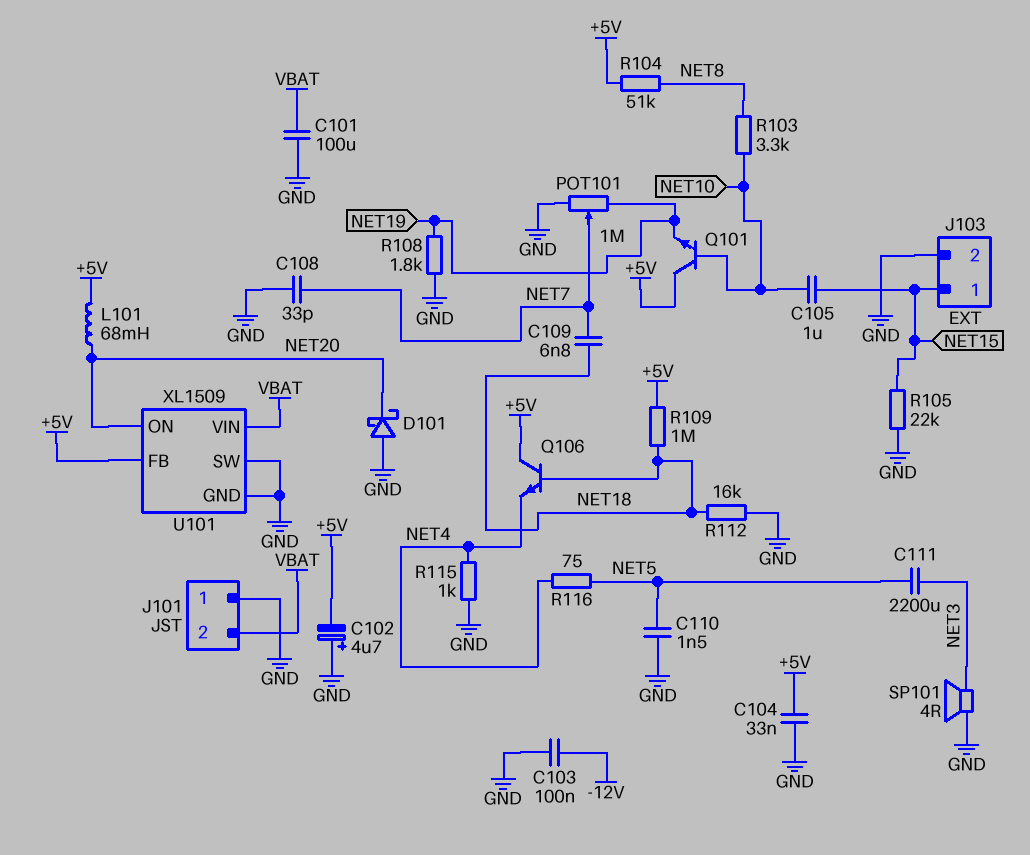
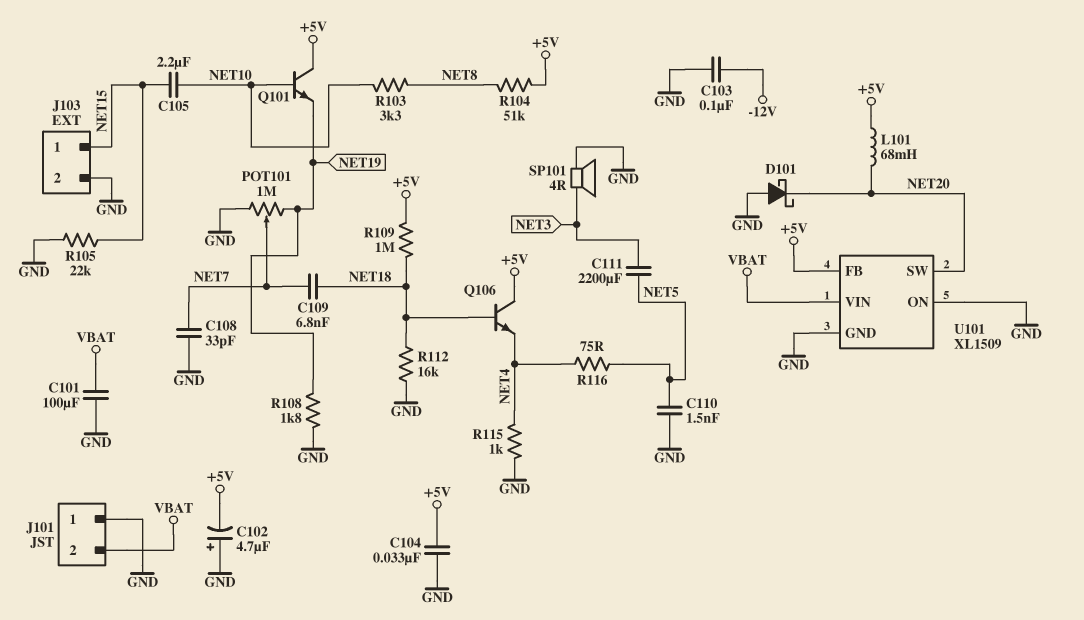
C105: 1uF (NET10, NET15) -> 2.2uF (NET10, NET15)
U101 pin ON: NET20 -> GND
U101 pin SW: GND -> NET20

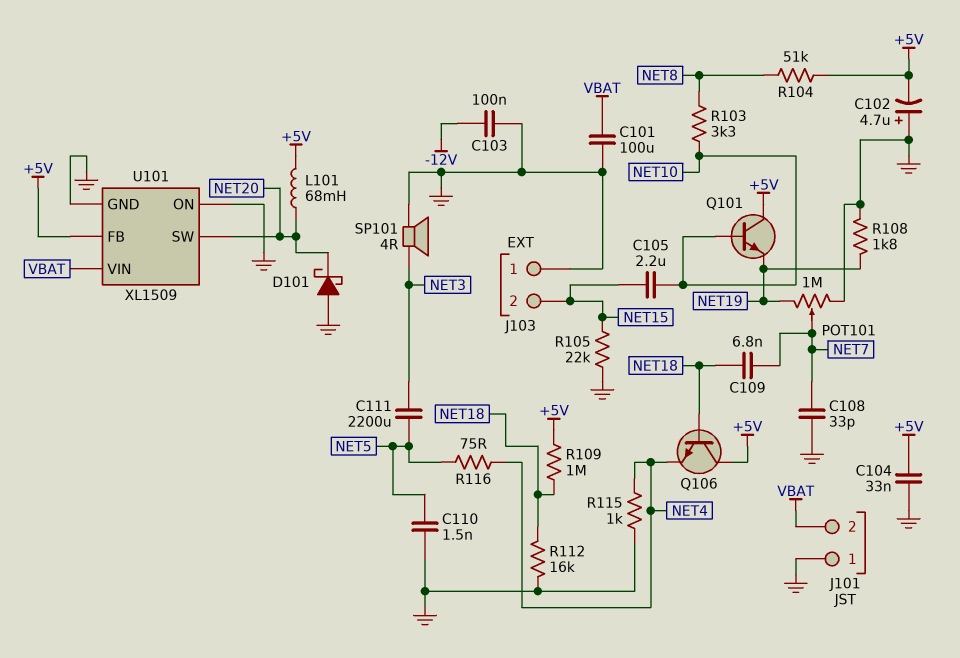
J103 pin 1: NET15 -> GND
J103 pin 2: GND -> NET15

